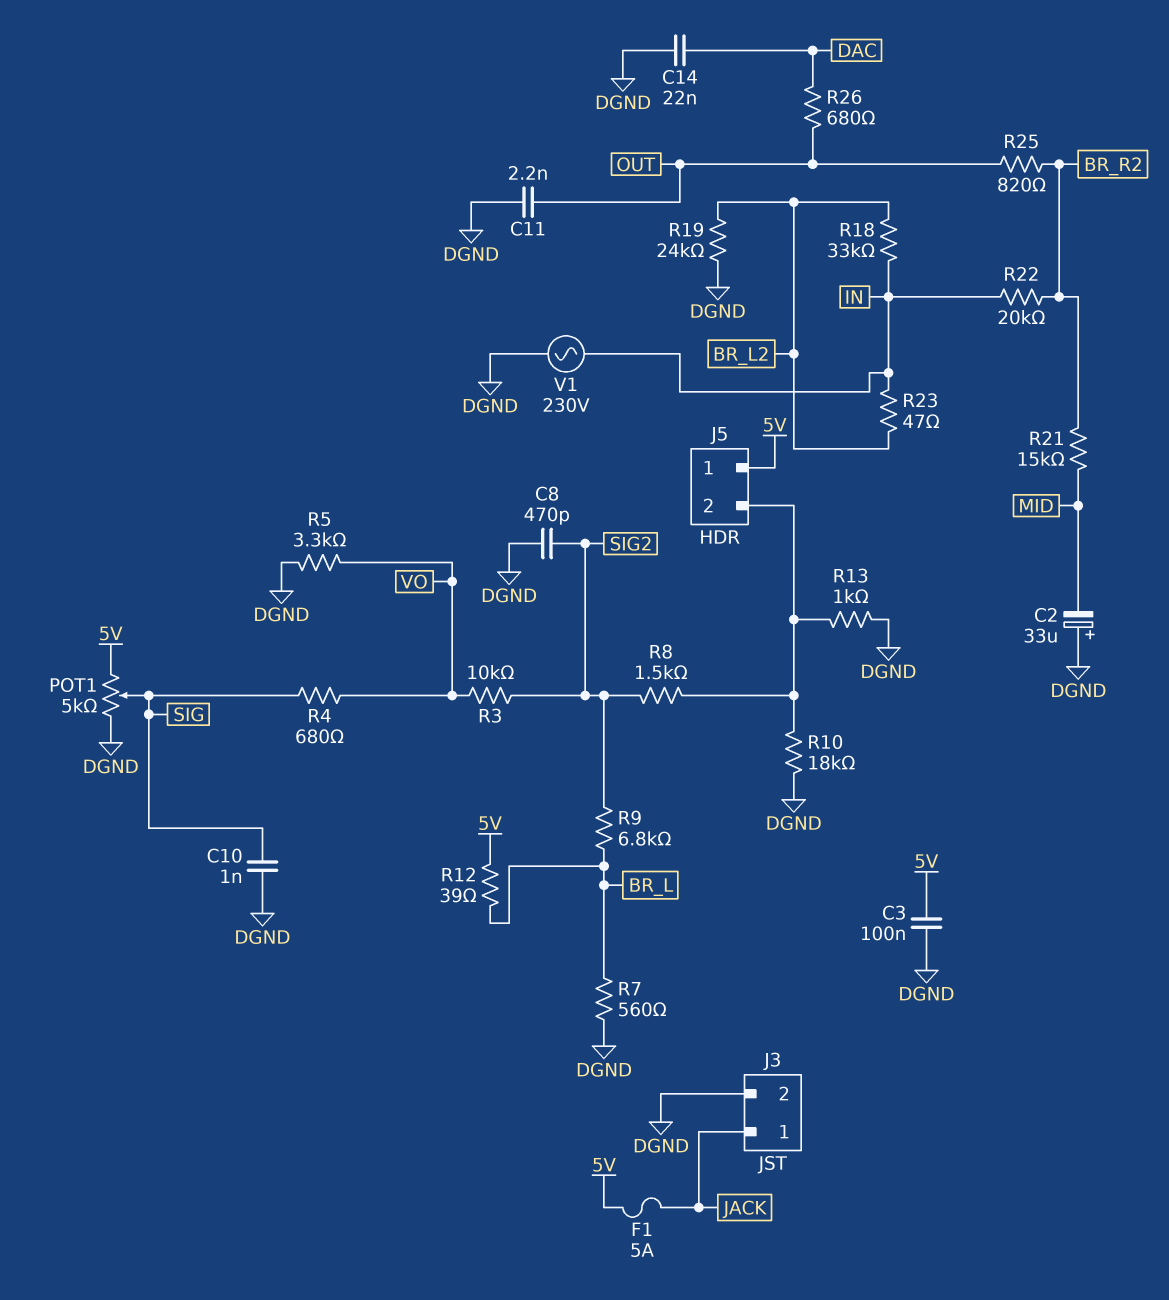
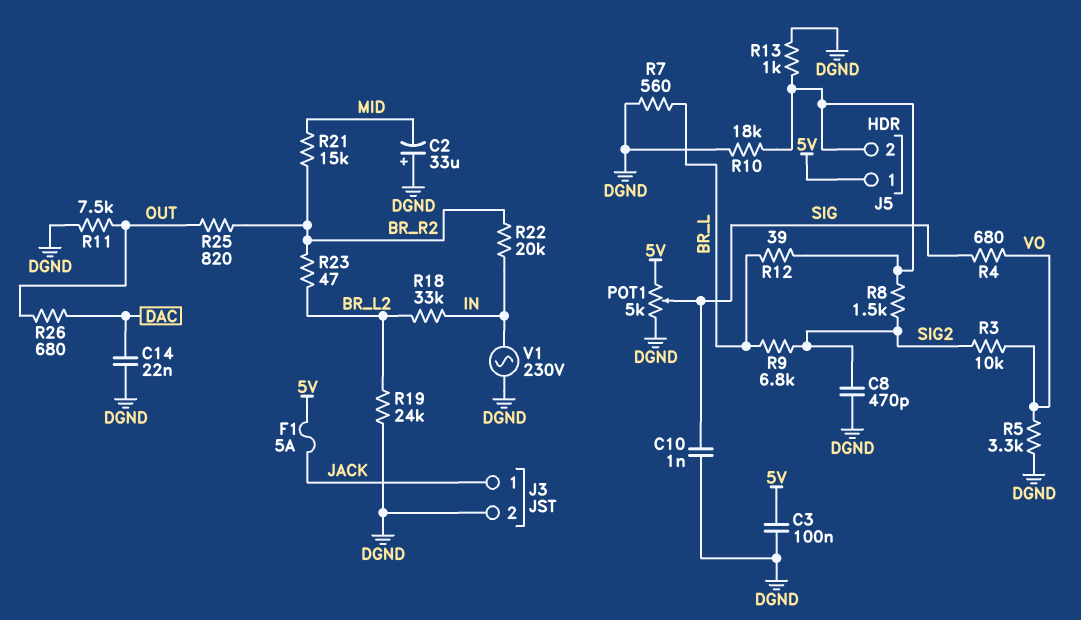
C11: 2.2nF (DGND, OUT) -> none
R11: none -> 7.5k (DGND, OUT)
R12: 39 (5V, BR_L) -> 39 (BR_L, J5/2)
R23: 47 (BR_L2, IN) -> 47 (BR_L2, BR_R2)

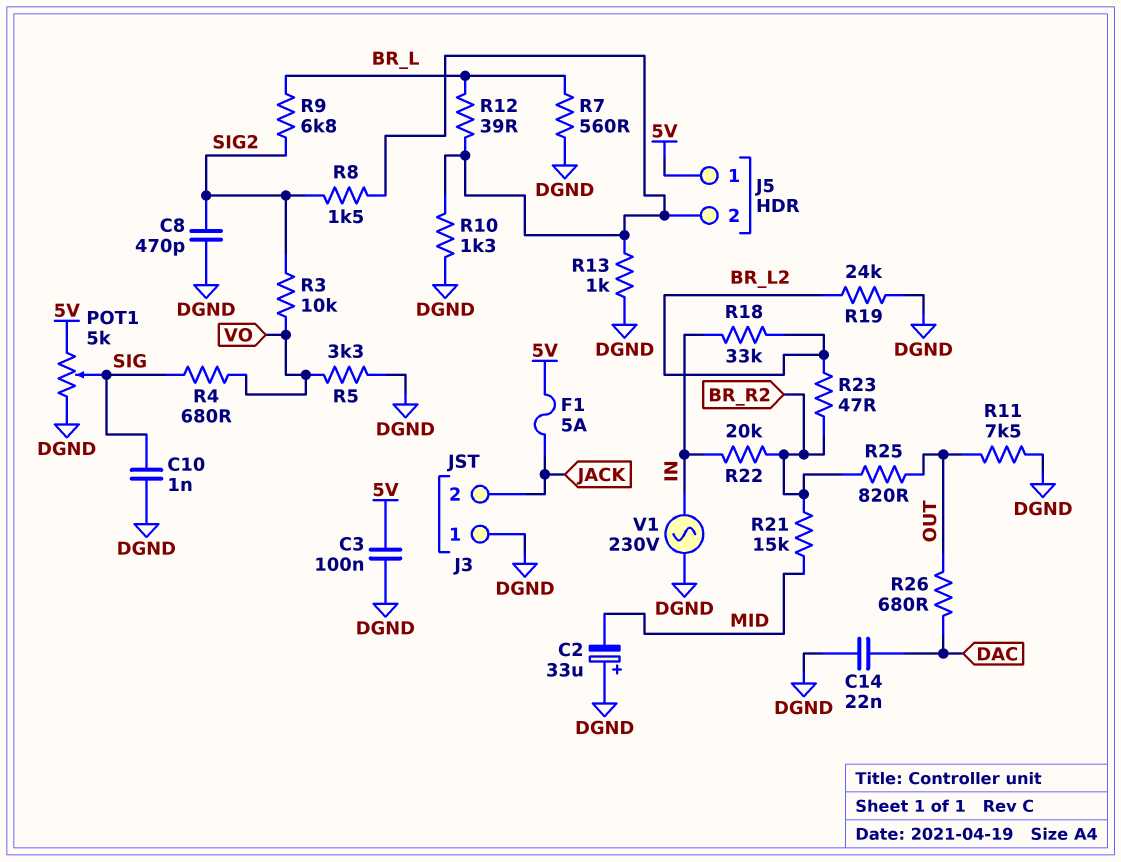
J3 pin 1: JACK -> DGND
J3 pin 2: DGND -> JACK
R10: 18k (DGND, J5/2) -> 1.3k (DGND, J5/2)

